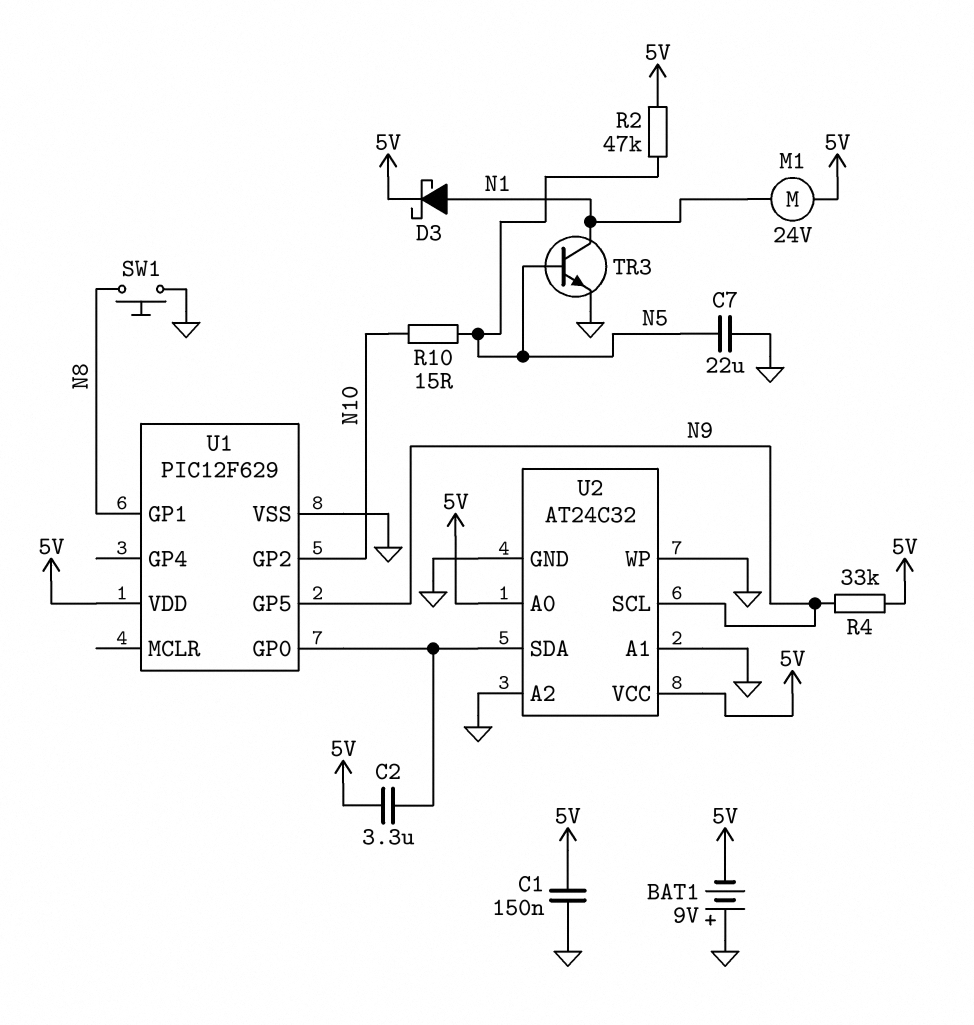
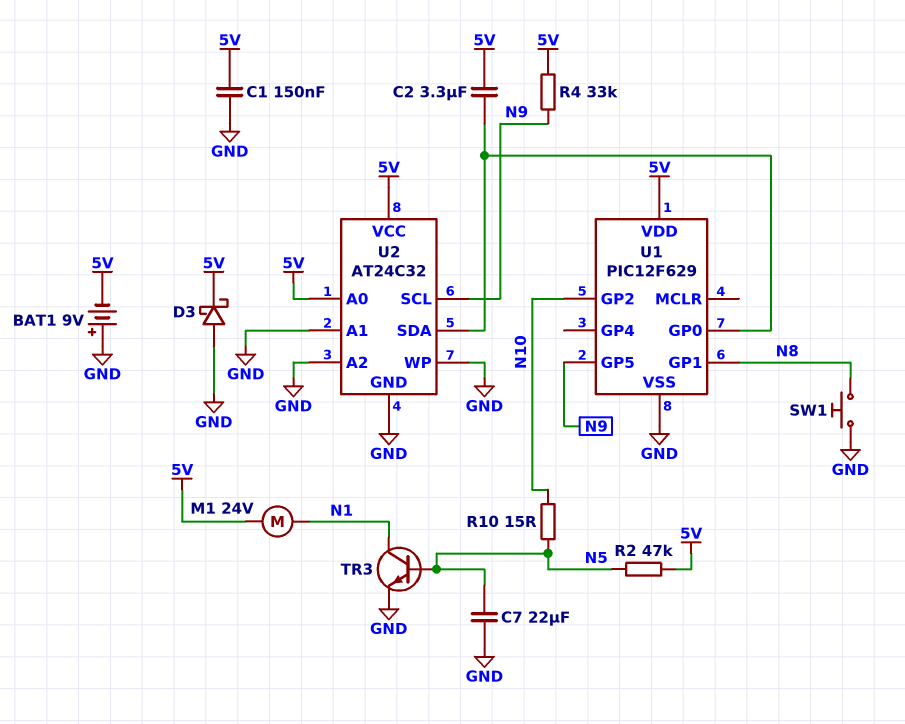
D3: schottky (A N1, K 5V) -> schottky (A GND, K 5V)

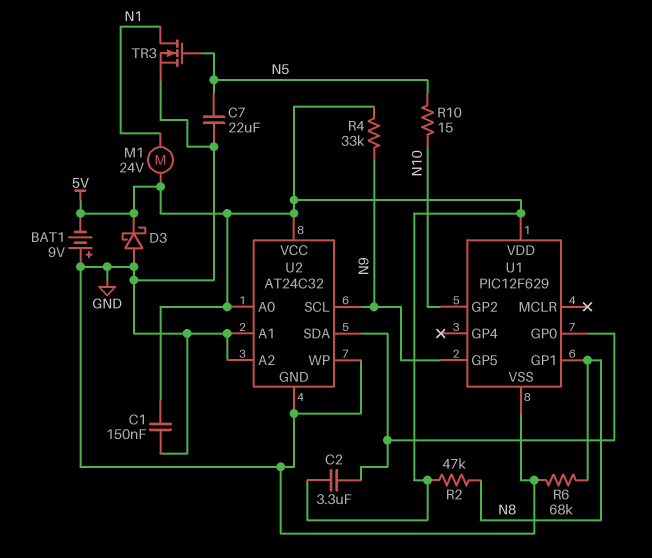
R2: 47k (5V, N5) -> 47k (5V, N8)
R6: none -> 68k (GND, N8)
SW1: button (GND, N8) -> none
TR3: NPN (B N5, C N1, E GND) -> NMOS (G N5, D N1, S GND)

